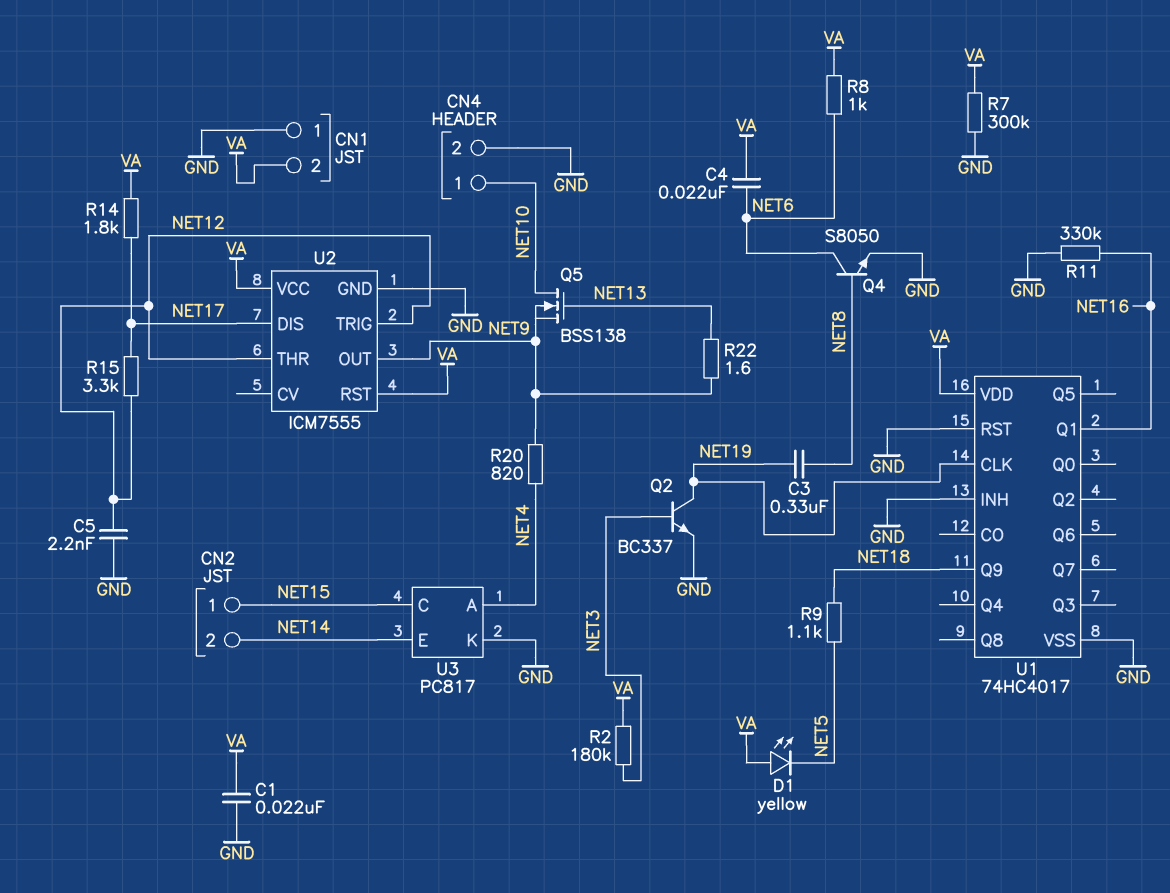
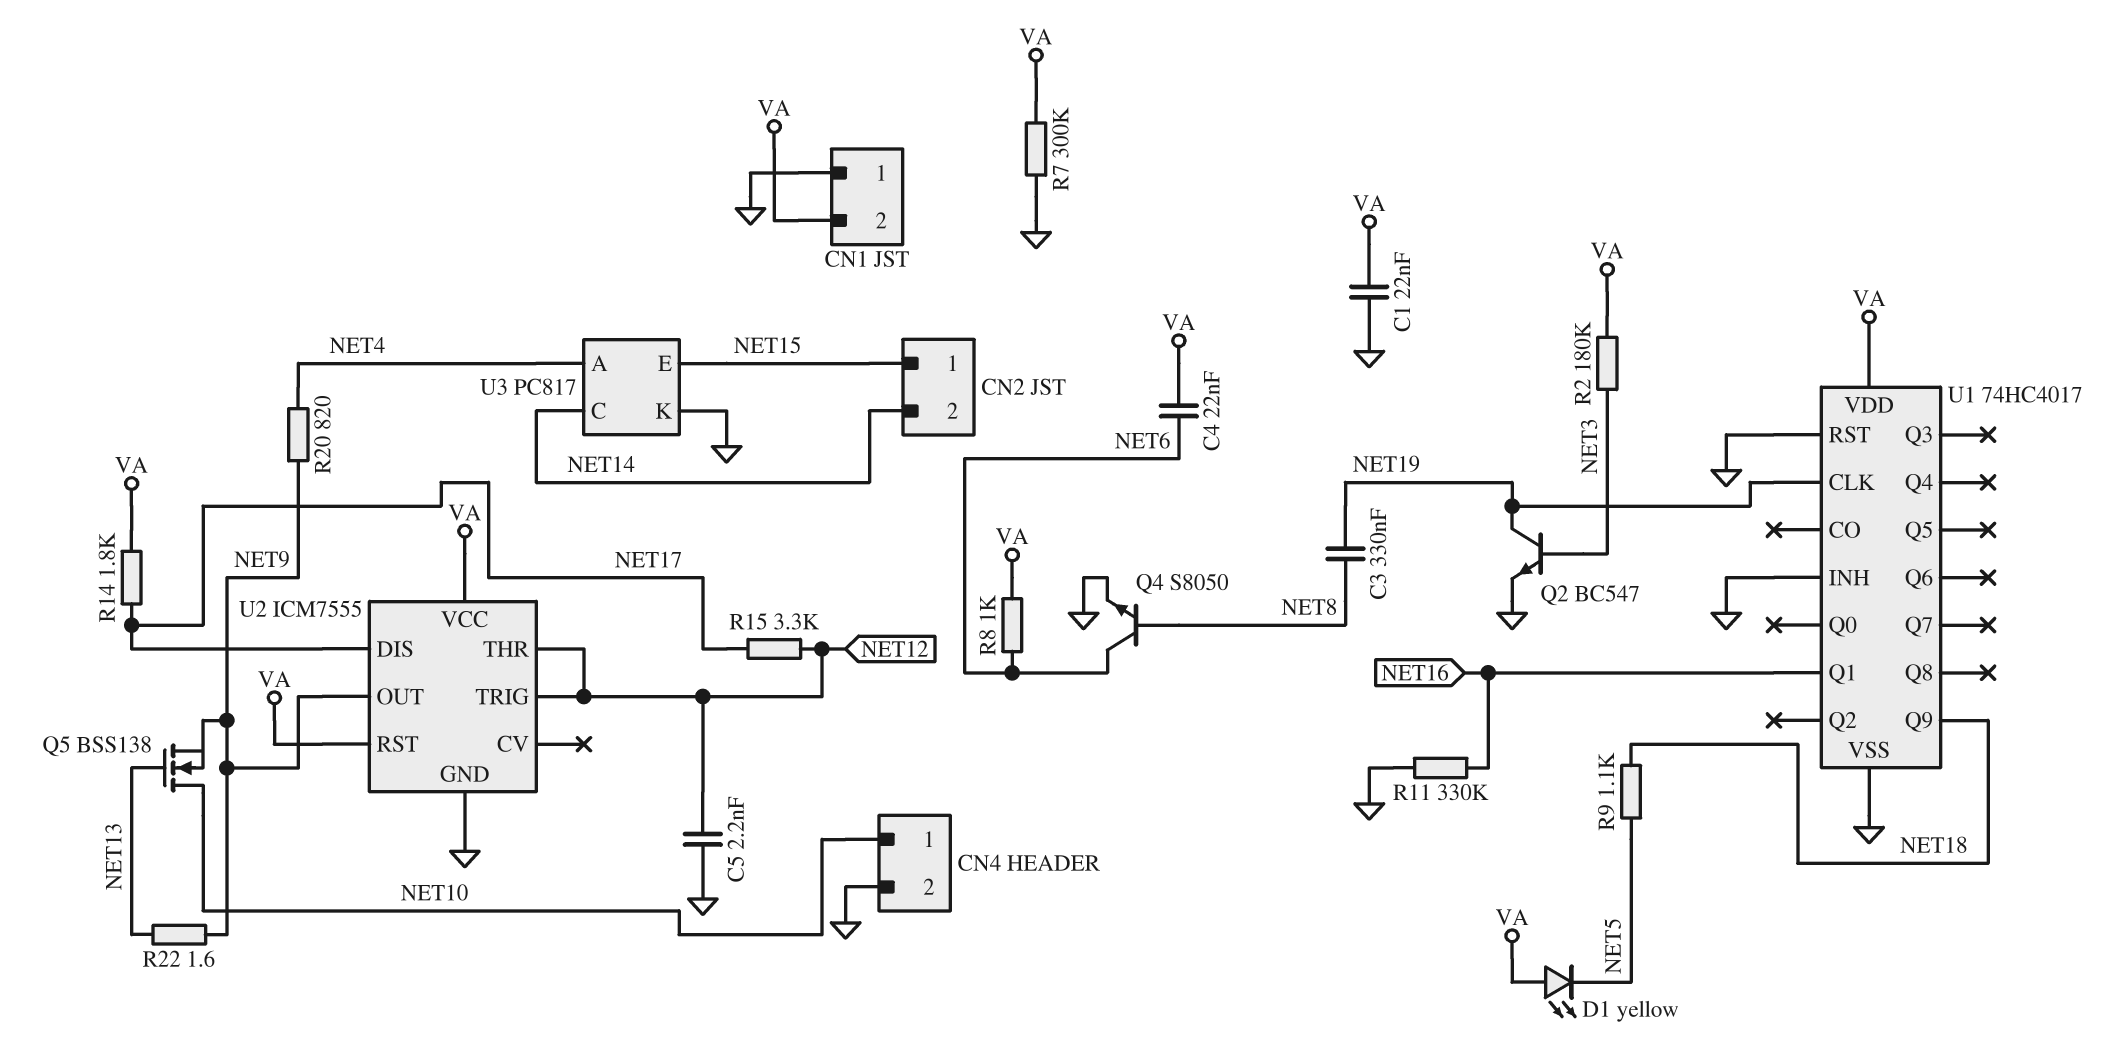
Q2: NPN BC337 (B NET3, C NET19, E GND) -> NPN BC547 (B NET3, C NET19, E GND)
U3 pin C: NET15 -> NET14
U3 pin E: NET14 -> NET15

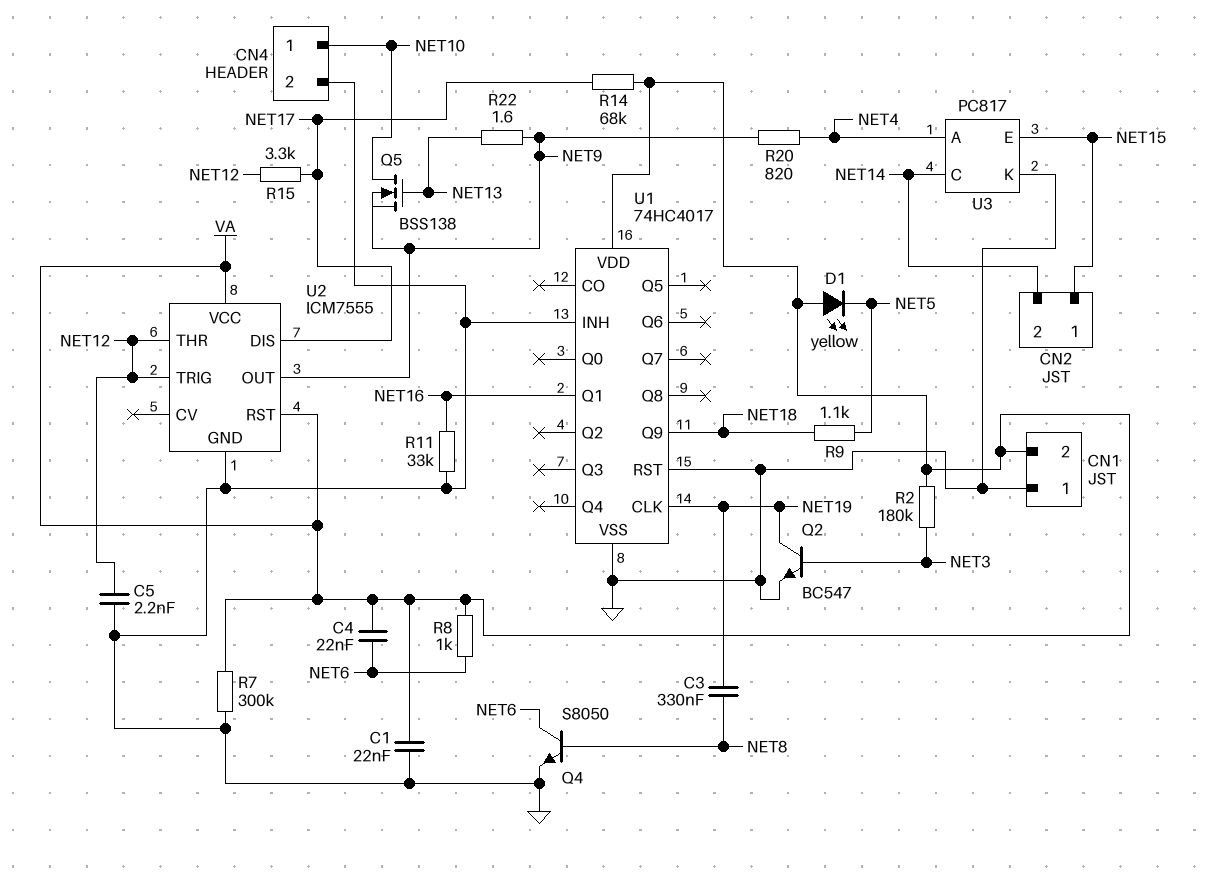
R11: 330k (GND, NET16) -> 33k (GND, NET16)
R14: 1.8k (NET17, VA) -> 68k (NET17, VA)

